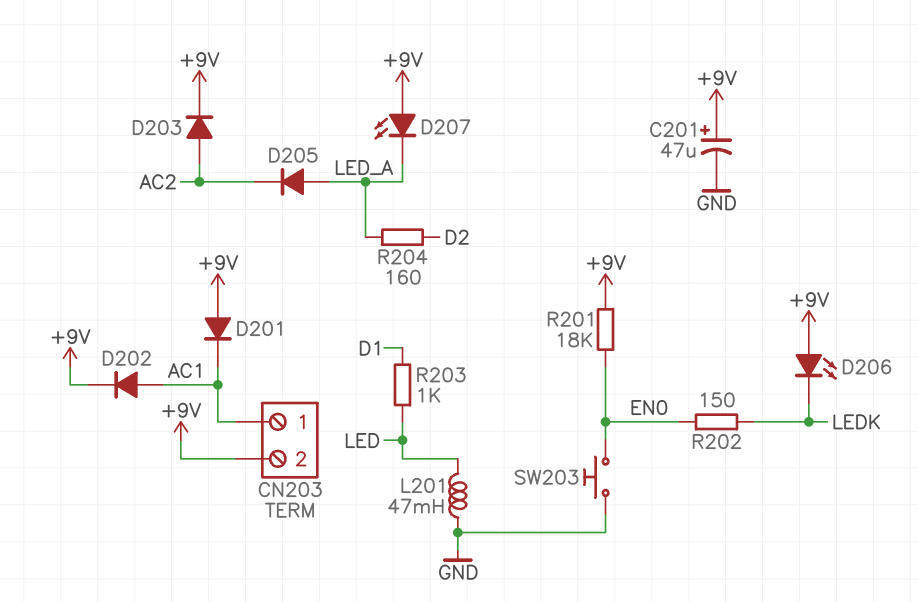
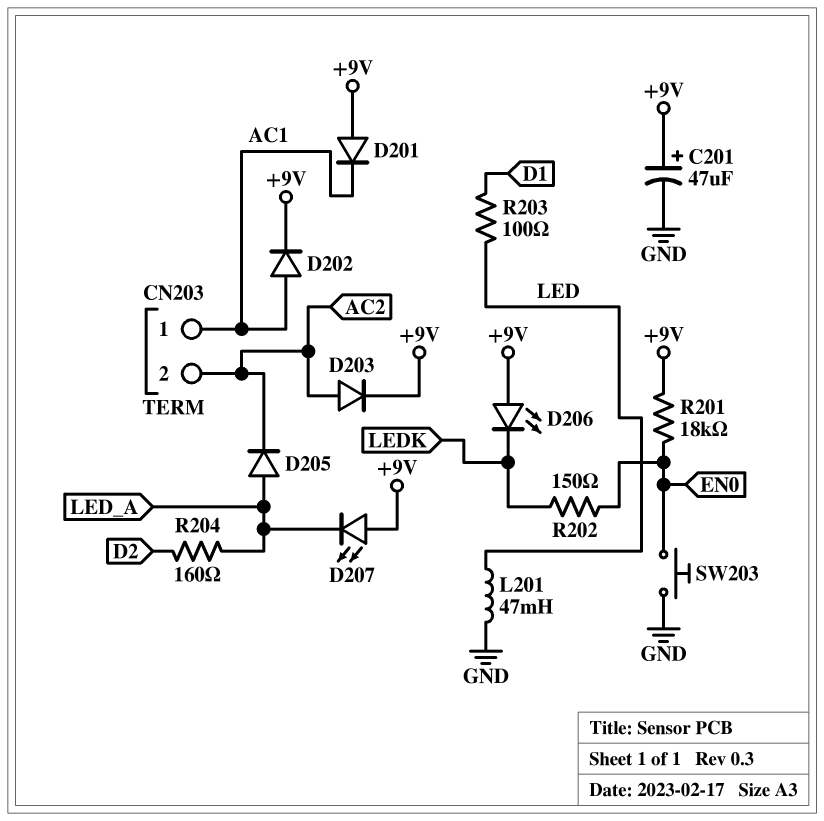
CN203 pin 2: +9V -> AC2
R203: 1k (D1, LED) -> 100 (D1, LED)

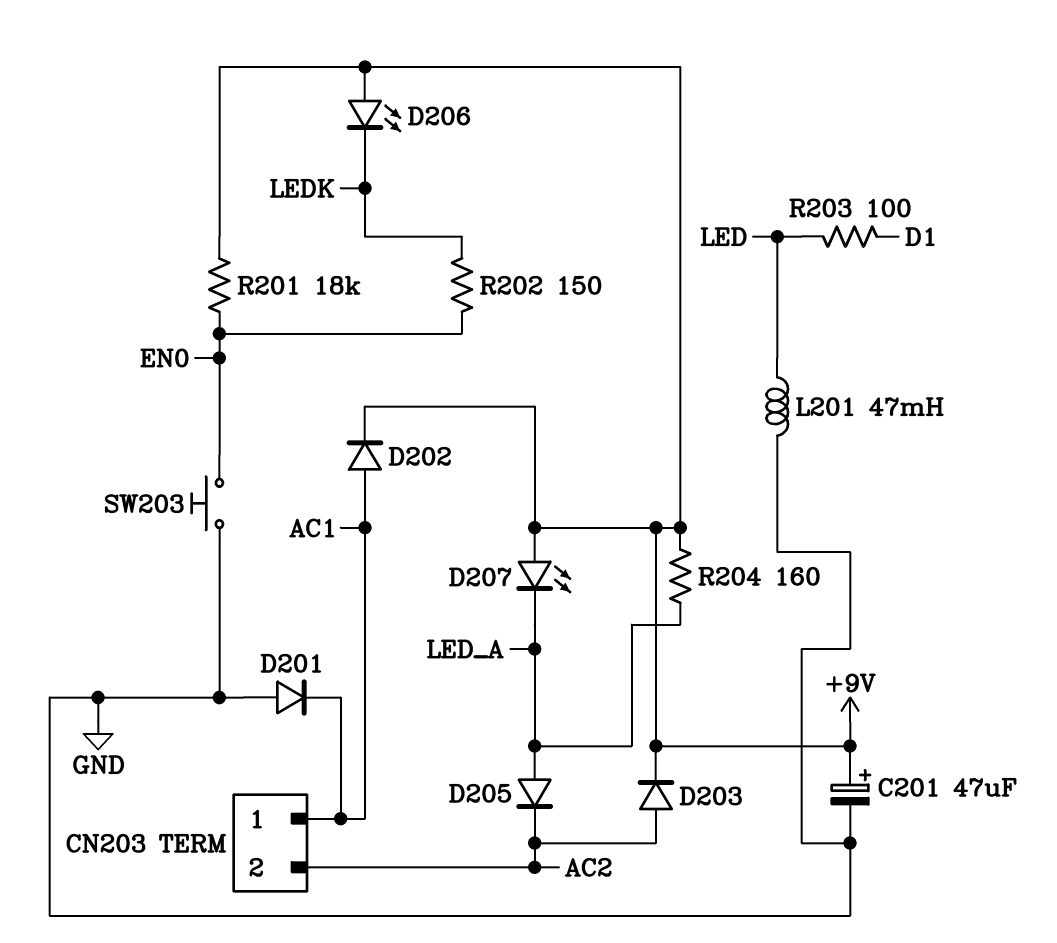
D201: diode (A +9V, K AC1) -> diode (A GND, K AC1)
R204: 160 (D2, LED_A) -> 160 (+9V, LED_A)

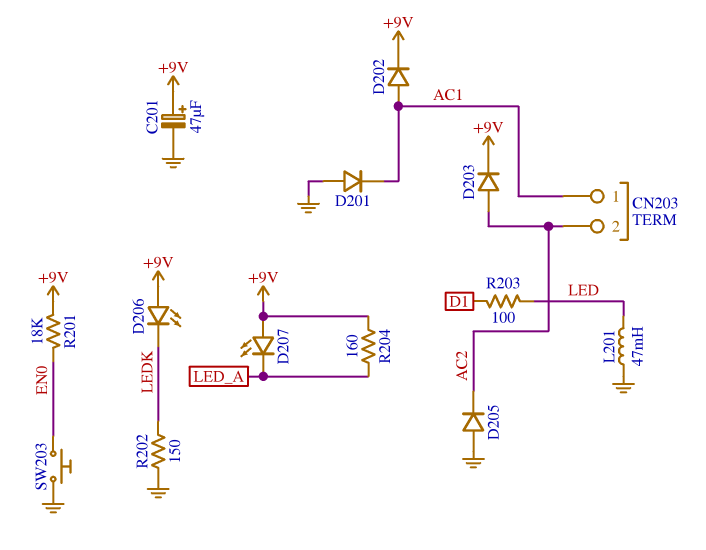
D205: diode (A LED_A, K AC2) -> diode (A GND, K AC2)
R202: 150 (EN0, LEDK) -> 150 (GND, LEDK)

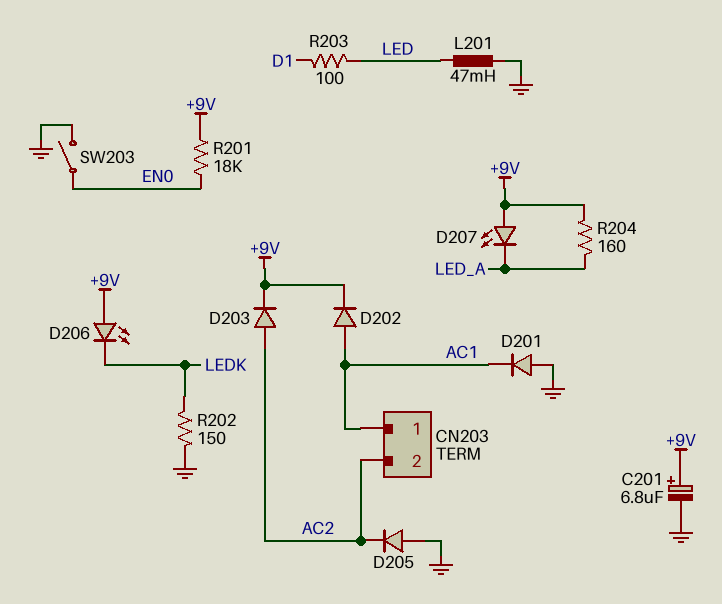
C201: 47uF (plus +9V, minus GND) -> 6.8uF (plus +9V, minus GND)
SW203: button (EN0, GND) -> switch (EN0, GND)

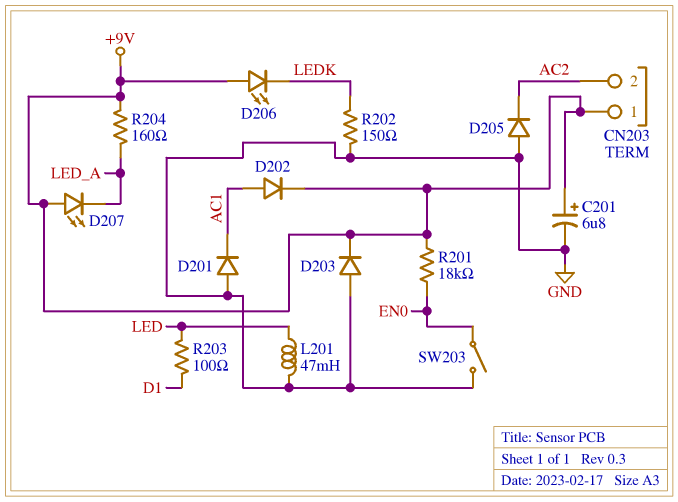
CN203 pin 1: AC1 -> +9V
D203: diode (A AC2, K +9V) -> diode (A GND, K +9V)

